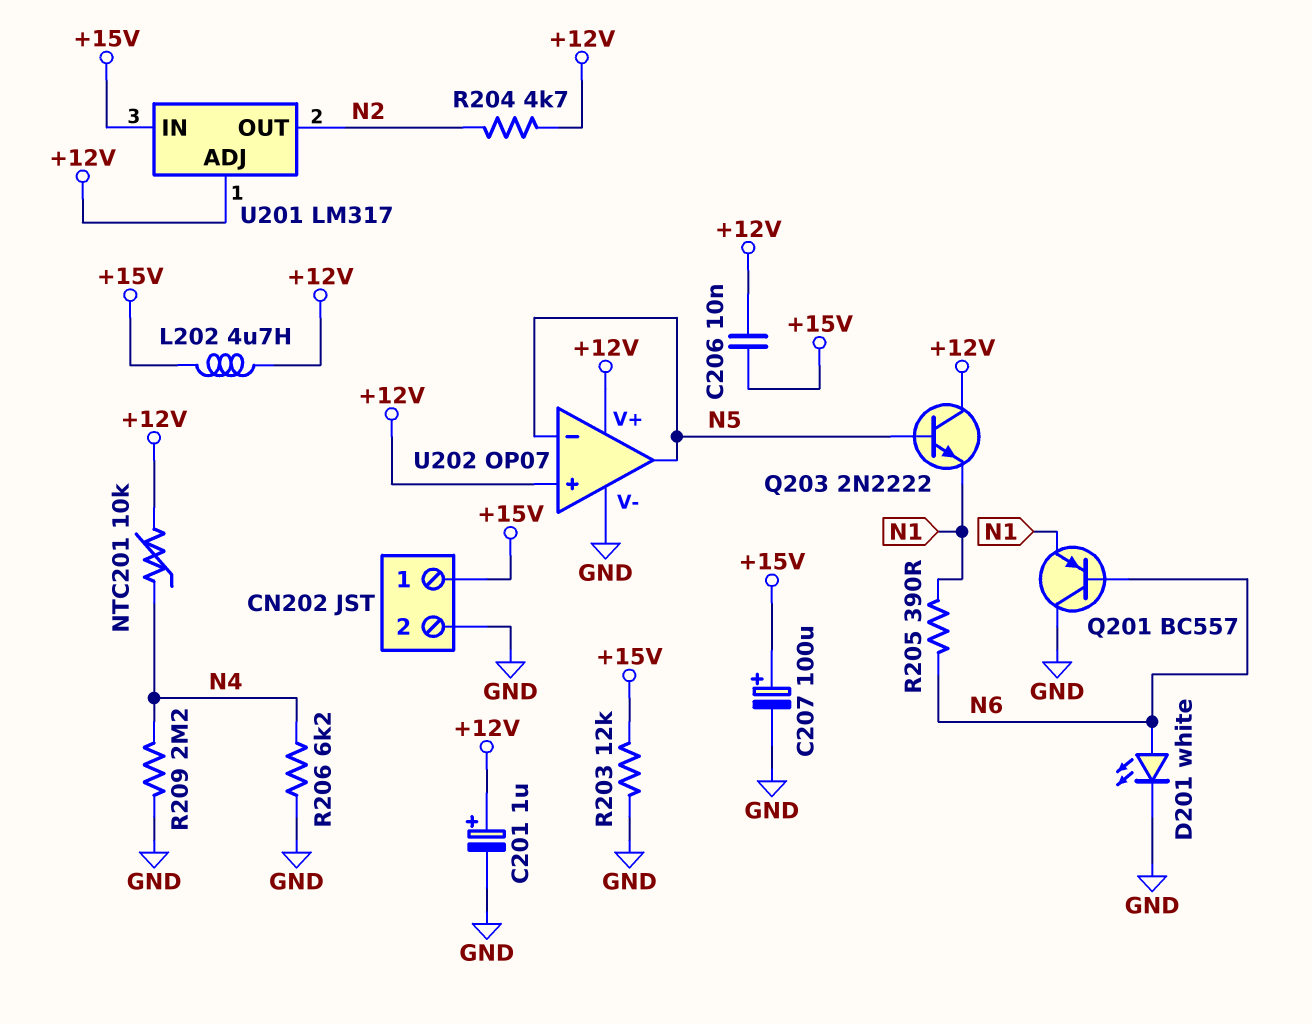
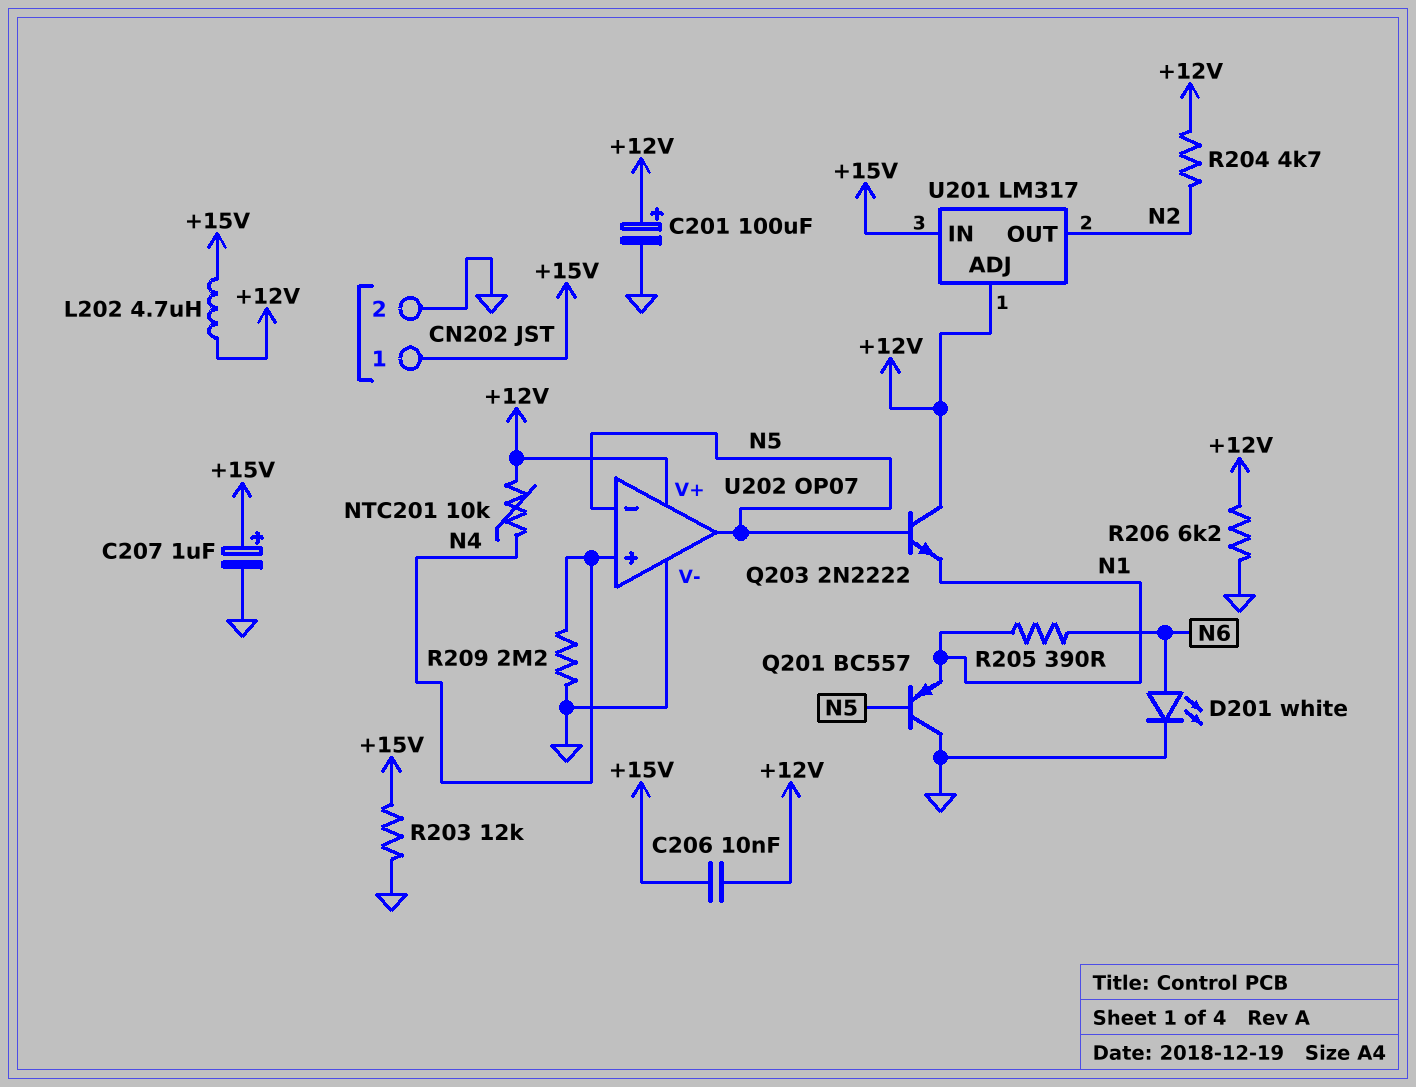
C201: 1uF (plus +12V, minus GND) -> 100uF (plus +12V, minus GND)
C207: 100uF (plus +15V, minus GND) -> 1uF (plus +15V, minus GND)
Q201: PNP BC557 (B N6, C GND, E N1) -> PNP BC557 (B N5, C GND, E N1)
R206: 6.2k (GND, N4) -> 6.2k (+12V, GND)
U202 pin in+: +12V -> N4

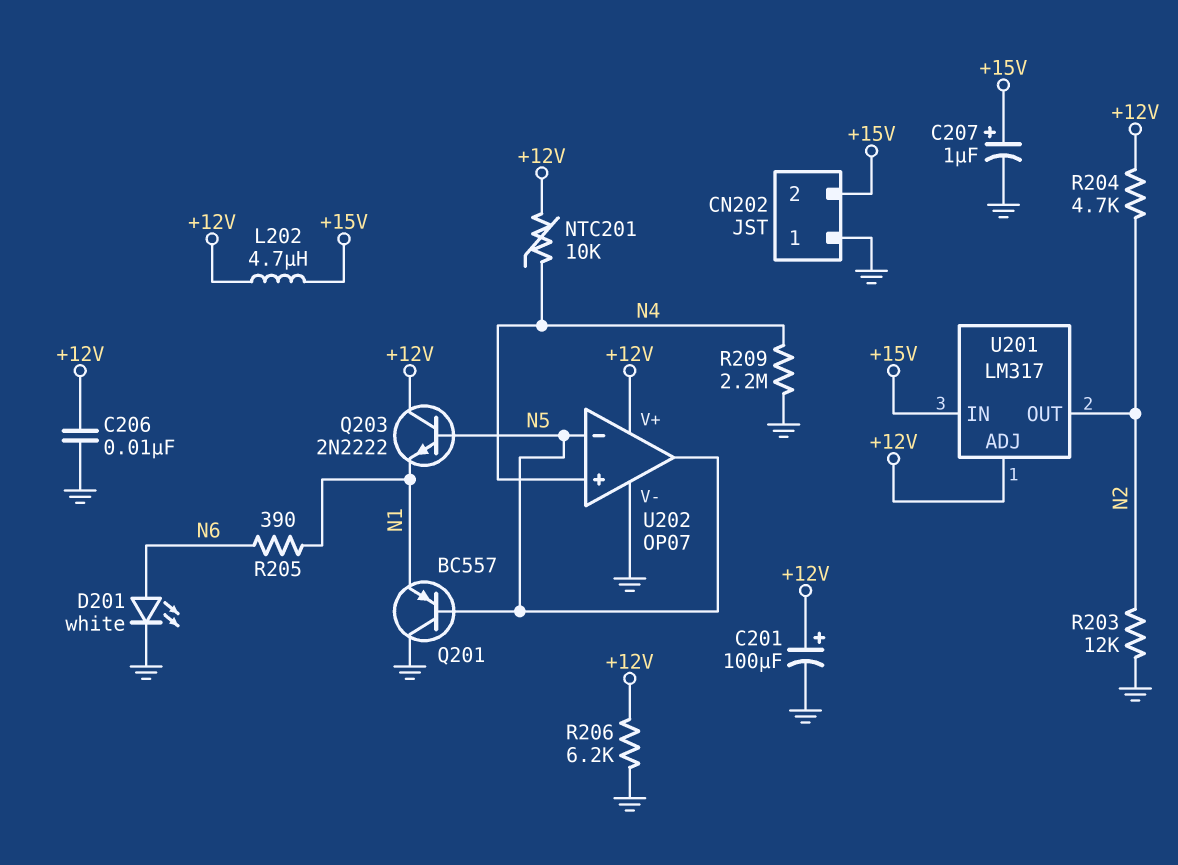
C206: 10nF (+12V, +15V) -> 10nF (+12V, GND)
CN202 pin 1: +15V -> GND
CN202 pin 2: GND -> +15V
R203: 12k (+15V, GND) -> 12k (GND, N2)

